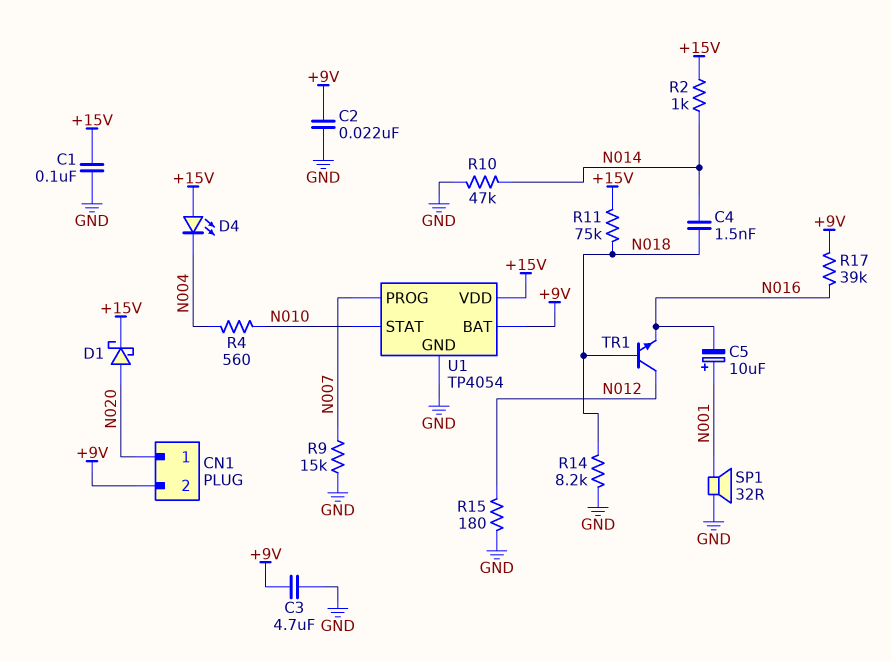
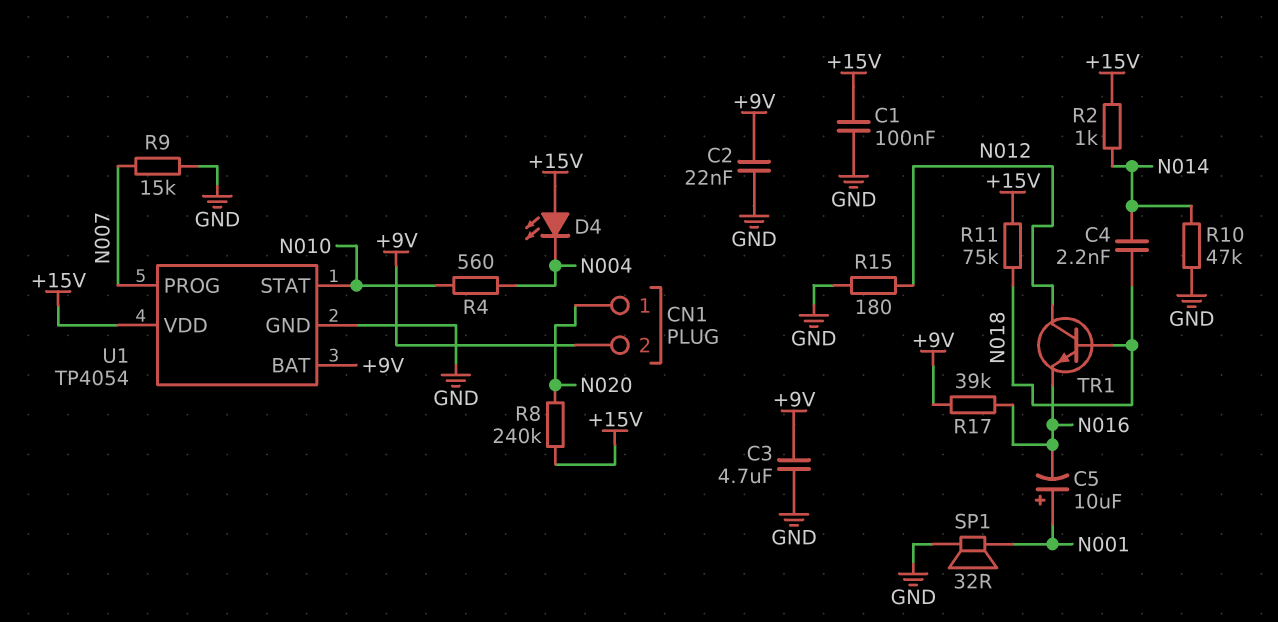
C4: 1.5nF (N014, N018) -> 2.2nF (N014, N018)
D1: schottky (A N020, K +15V) -> none
R8: none -> 240k (+15V, N020)
R14: 8.2k (GND, N018) -> none

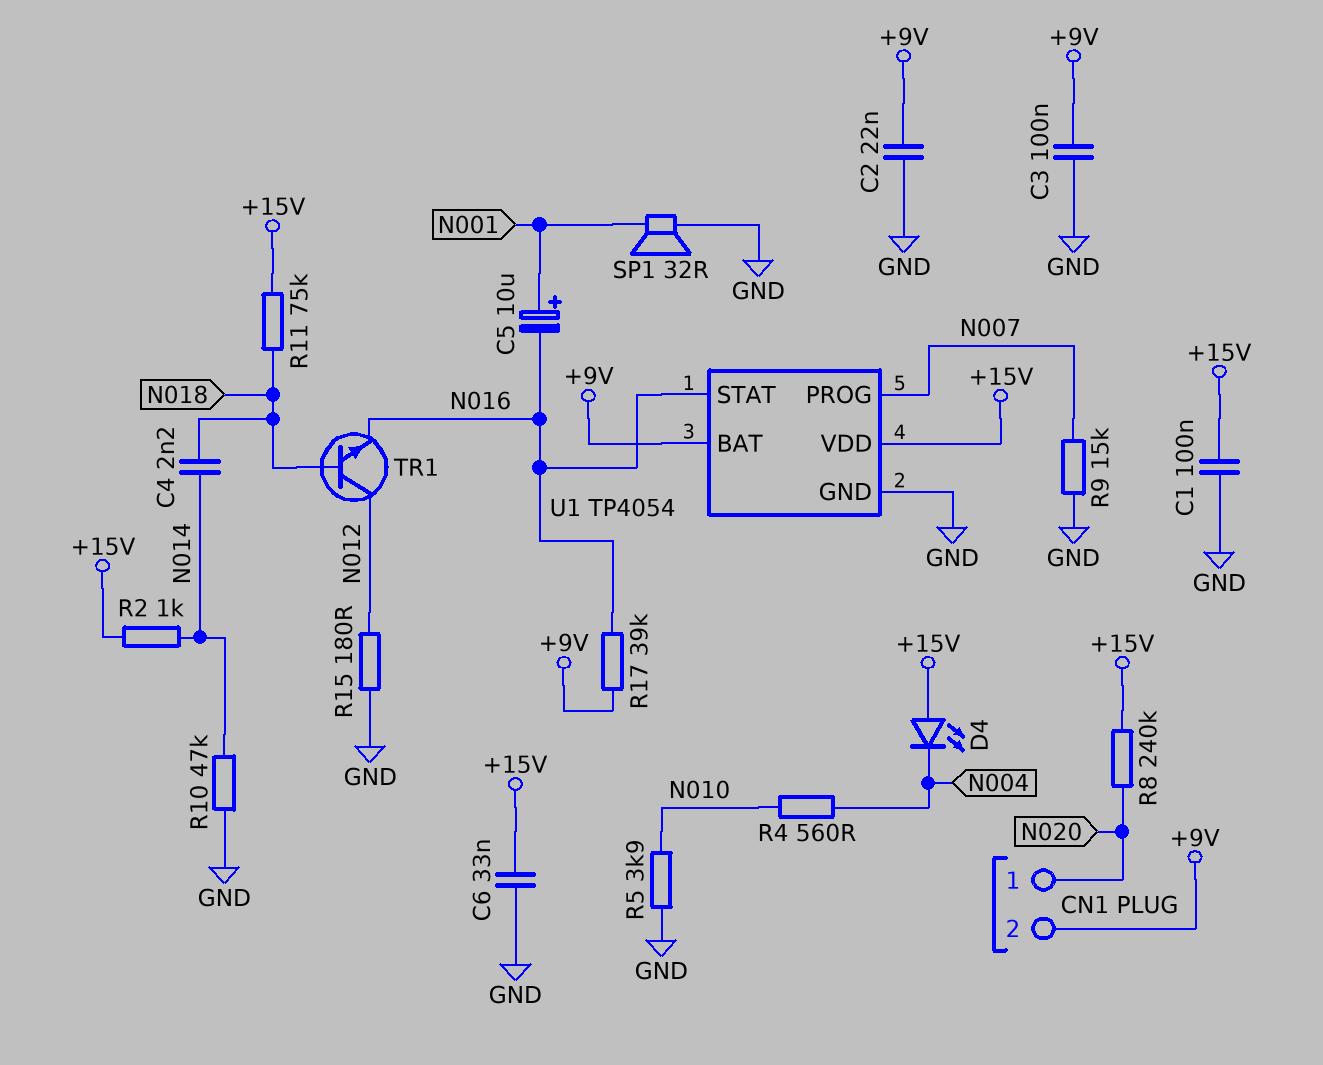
C3: 4.7uF (+9V, GND) -> 100nF (+9V, GND)
C6: none -> 33nF (+15V, GND)
R5: none -> 3.9k (GND, N010)
U1 pin STAT: N010 -> N016

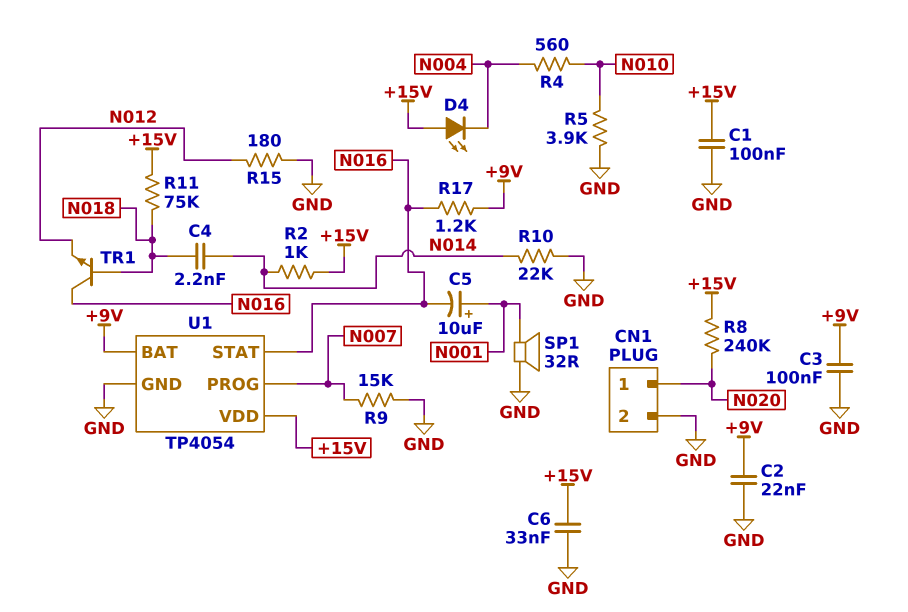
CN1 pin 2: +9V -> GND
R10: 47k (GND, N014) -> 22k (GND, N014)
R17: 39k (+9V, N016) -> 1.2k (+9V, N016)
TR1: NPN (B N018, C N012, E N016) -> NPN (B N018, C N016, E N012)

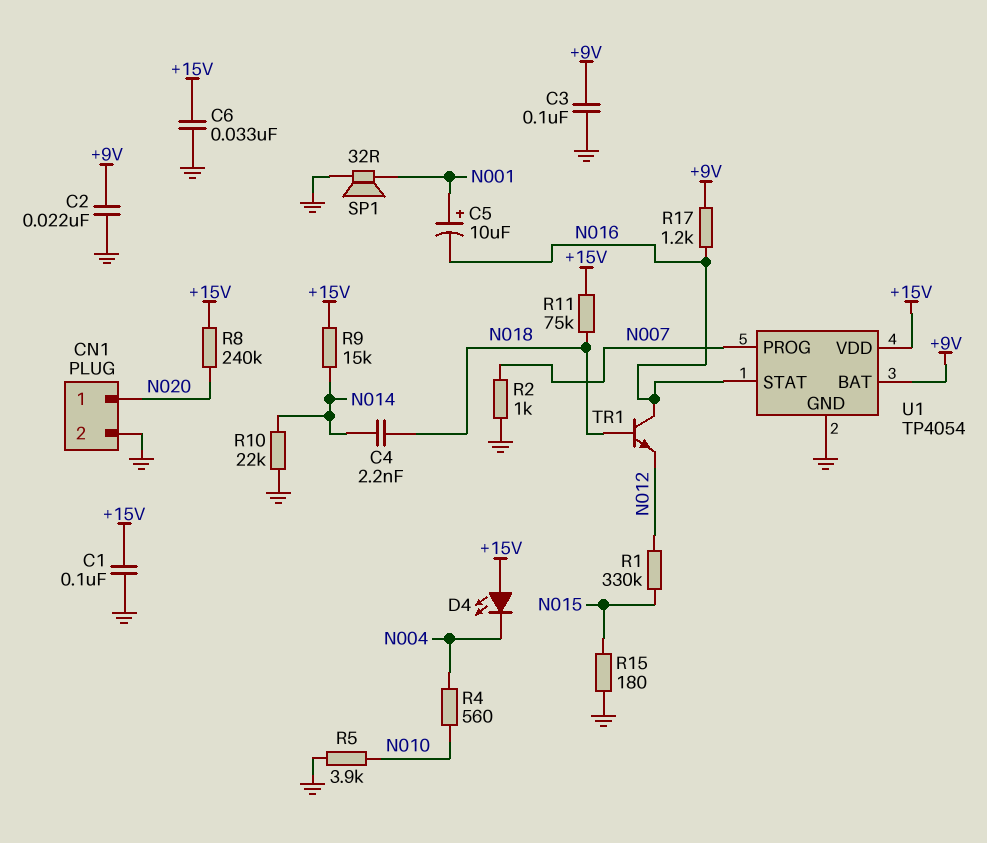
R1: none -> 330k (N012, N015)
R2: 1k (+15V, N014) -> 1k (GND, N007)
R9: 15k (GND, N007) -> 15k (+15V, N014)
R15: 180 (GND, N012) -> 180 (GND, N015)

